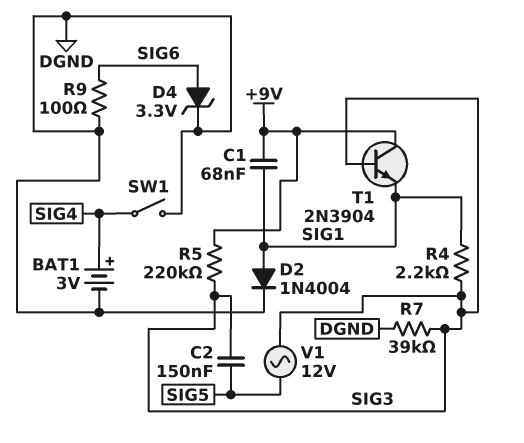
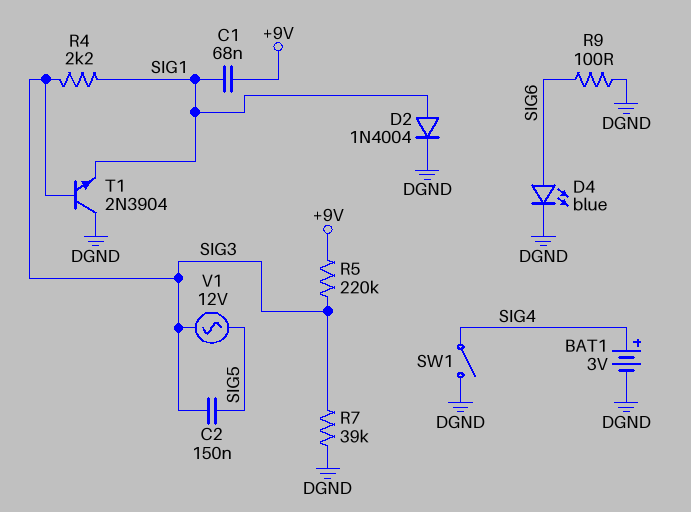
D4: zener 3.3V (A SIG6, K DGND) -> LED blue (A SIG6, K DGND)
T1: NPN 2N3904 (B SIG3, C +9V, E SIG1) -> NPN 2N3904 (B SIG3, C DGND, E SIG1)

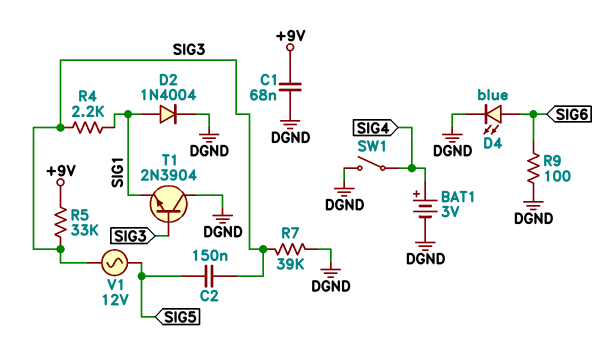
C1: 68nF (+9V, SIG1) -> 68nF (+9V, DGND)
R5: 220k (+9V, SIG3) -> 33k (+9V, SIG3)

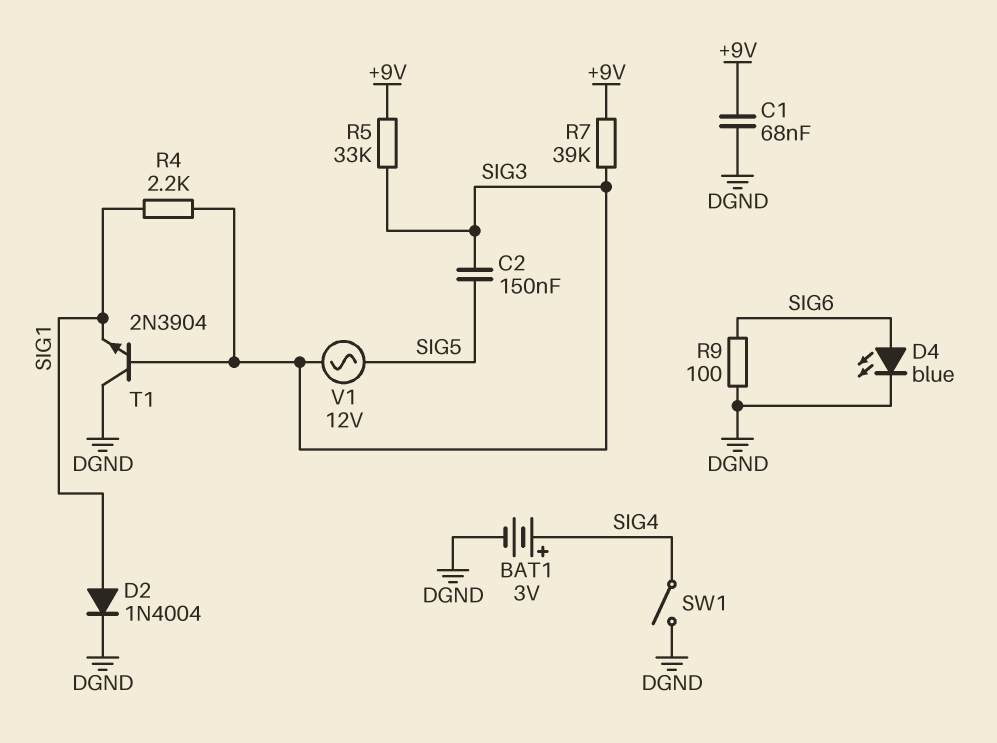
R7: 39k (DGND, SIG3) -> 39k (+9V, SIG3)

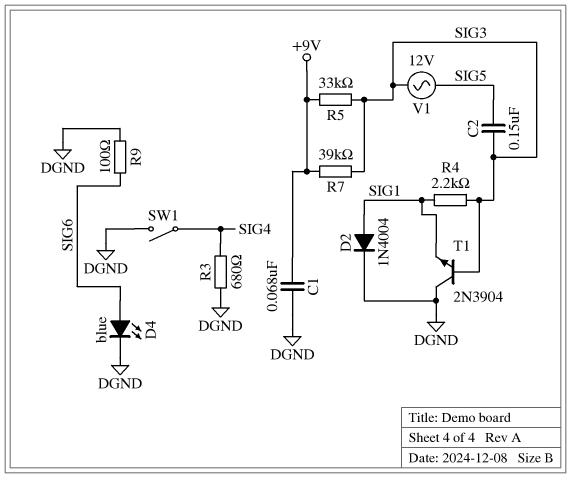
BAT1: 3V (plus SIG4, minus DGND) -> none
R3: none -> 680 (DGND, SIG4)

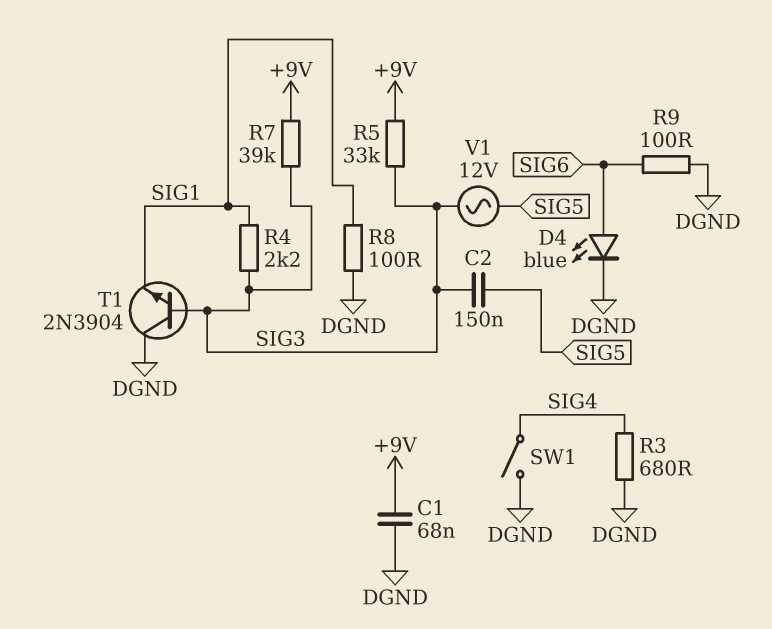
D2: diode 1N4004 (A SIG1, K DGND) -> none
R8: none -> 100 (DGND, SIG1)

